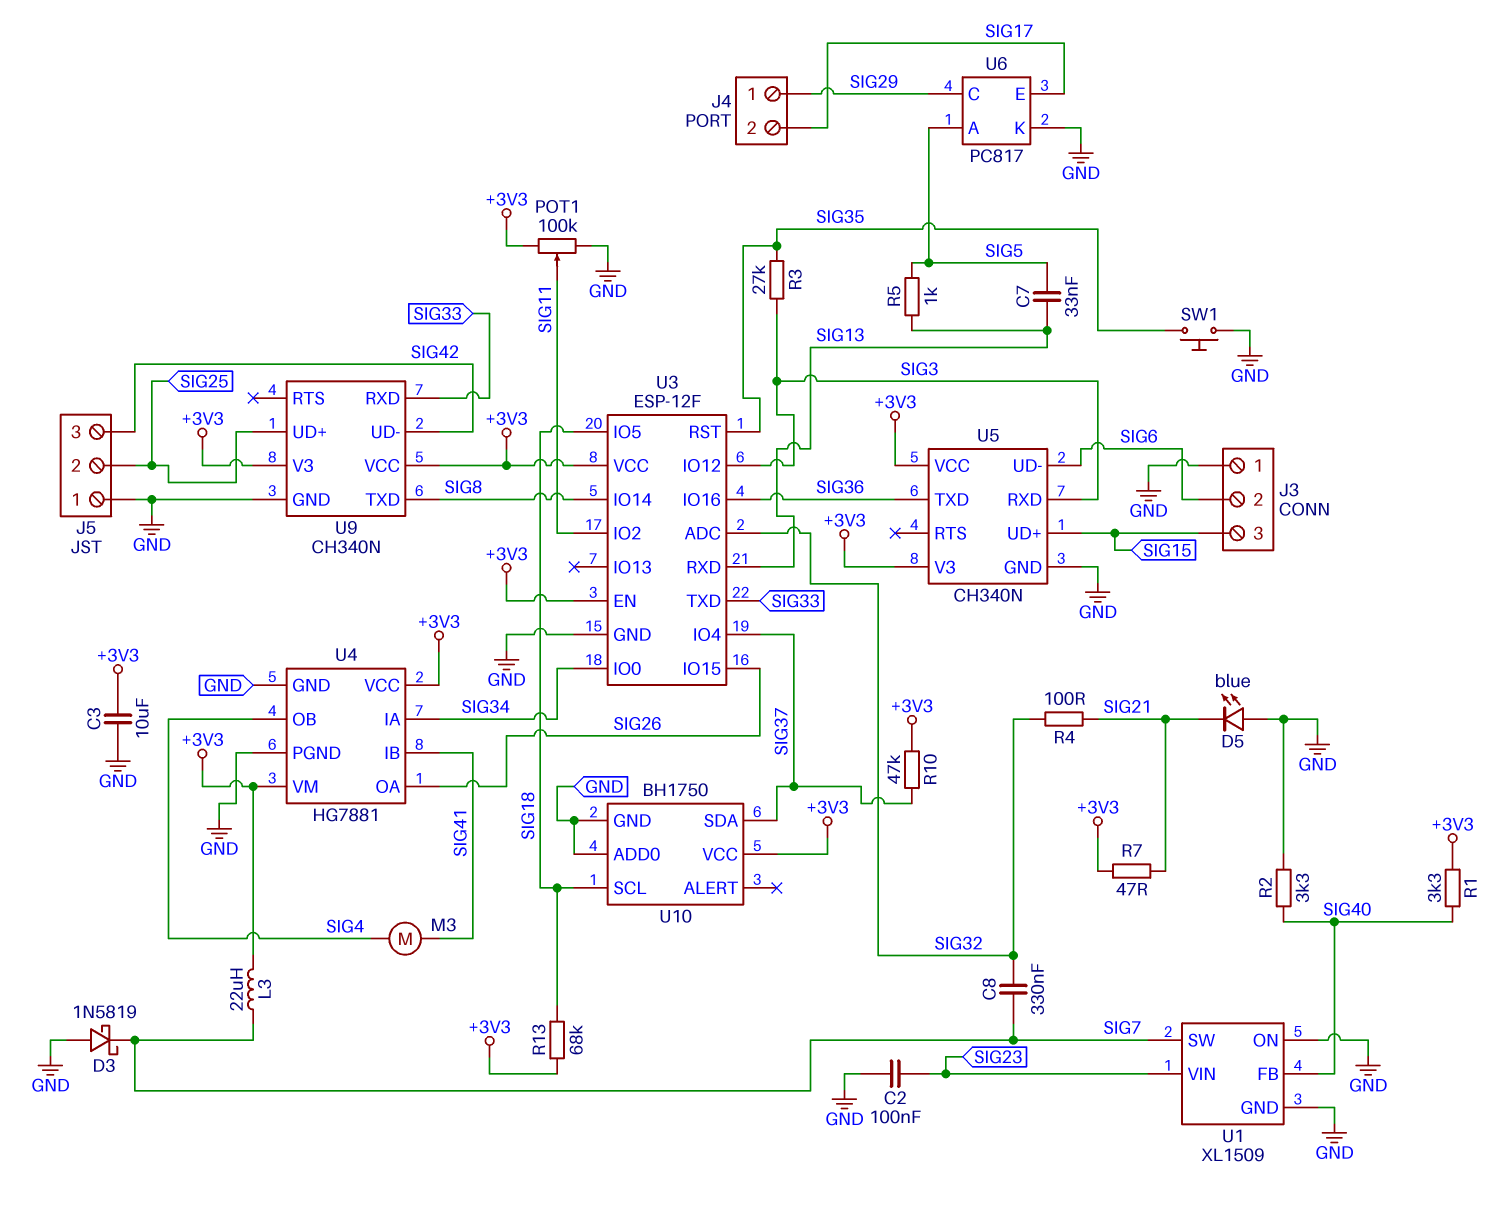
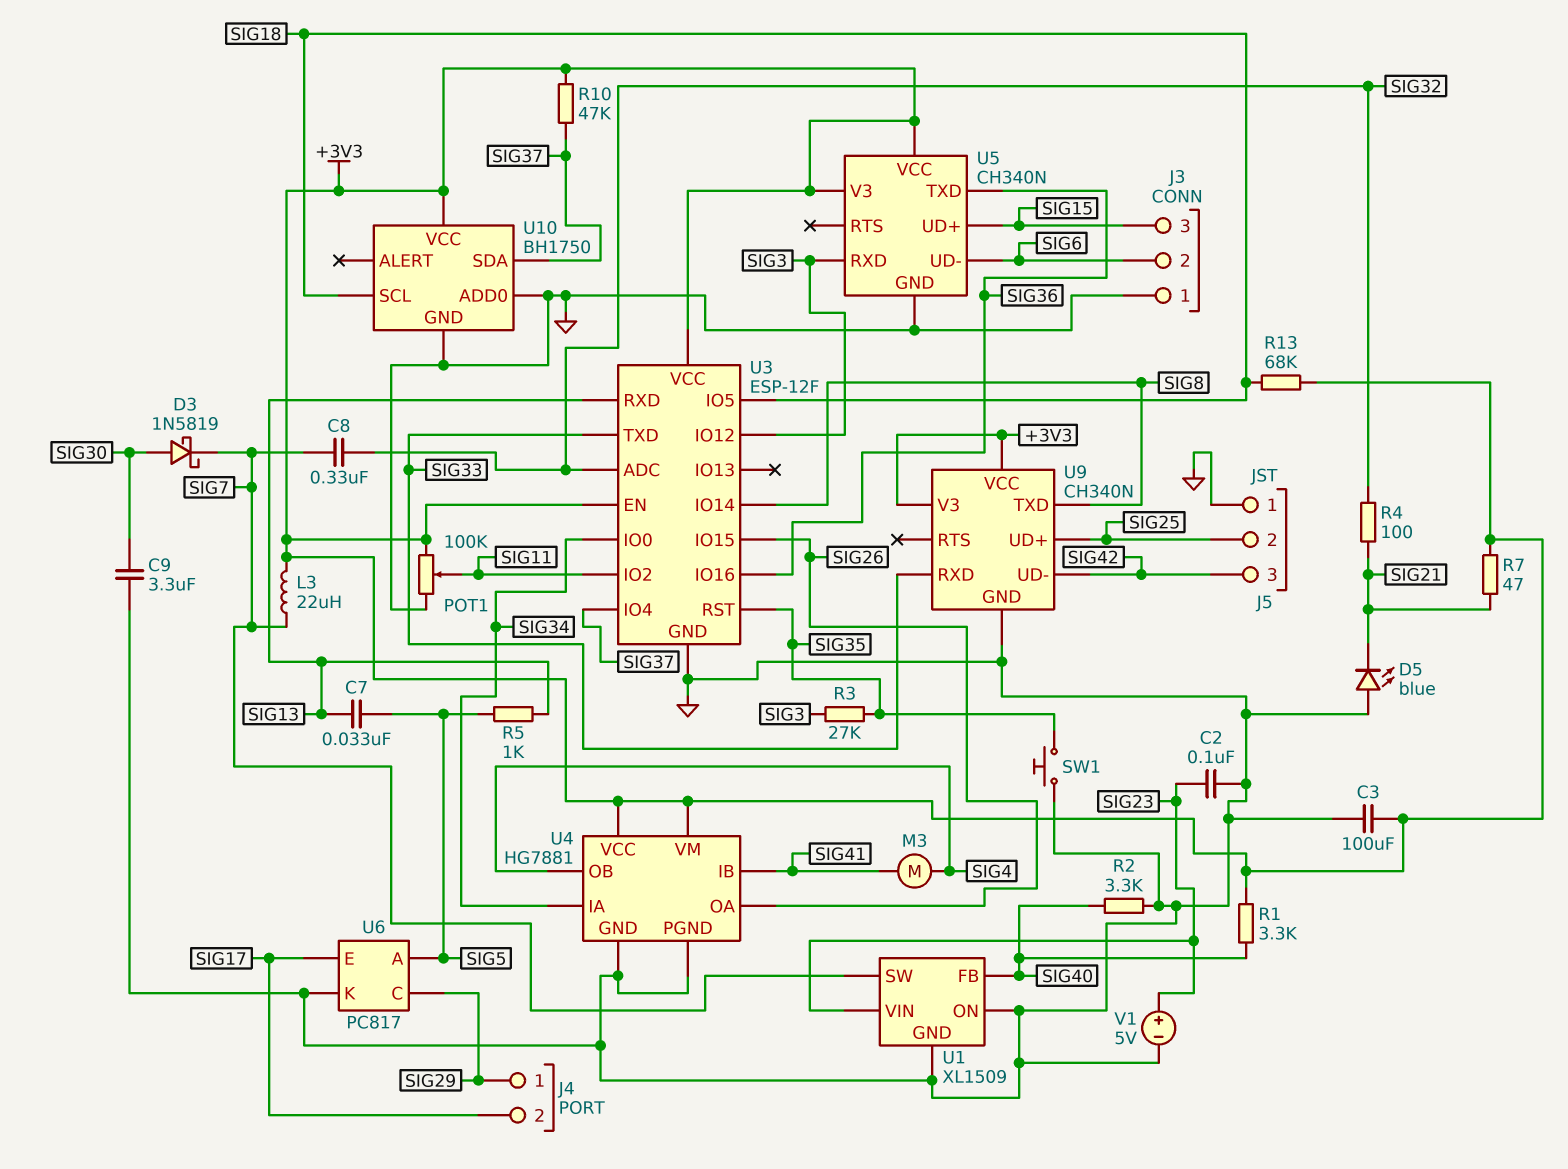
C3: 10uF (+3V3, GND) -> 100uF (+3V3, GND)
C9: none -> 3.3uF (GND, SIG30)
D3: schottky 1N5819 (A GND, K SIG7) -> schottky 1N5819 (A SIG30, K SIG7)
V1: none -> 5V (plus SIG23, minus GND)

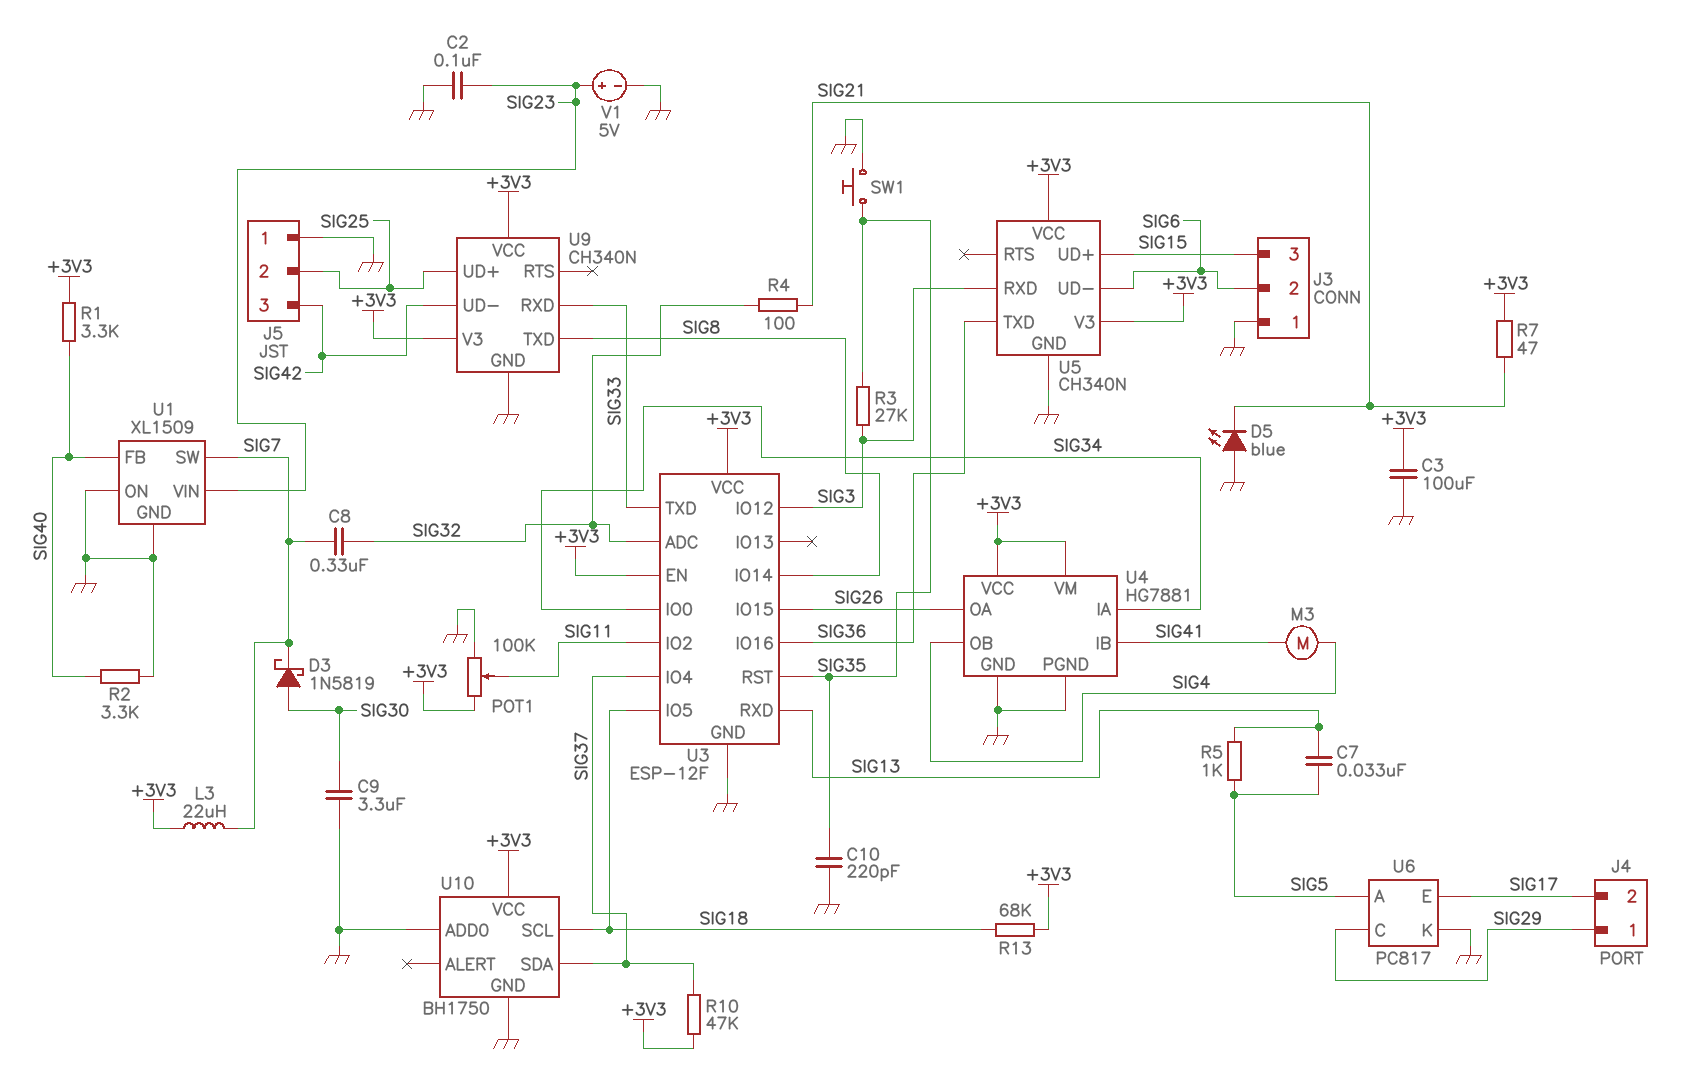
C10: none -> 220pF (GND, SIG35)

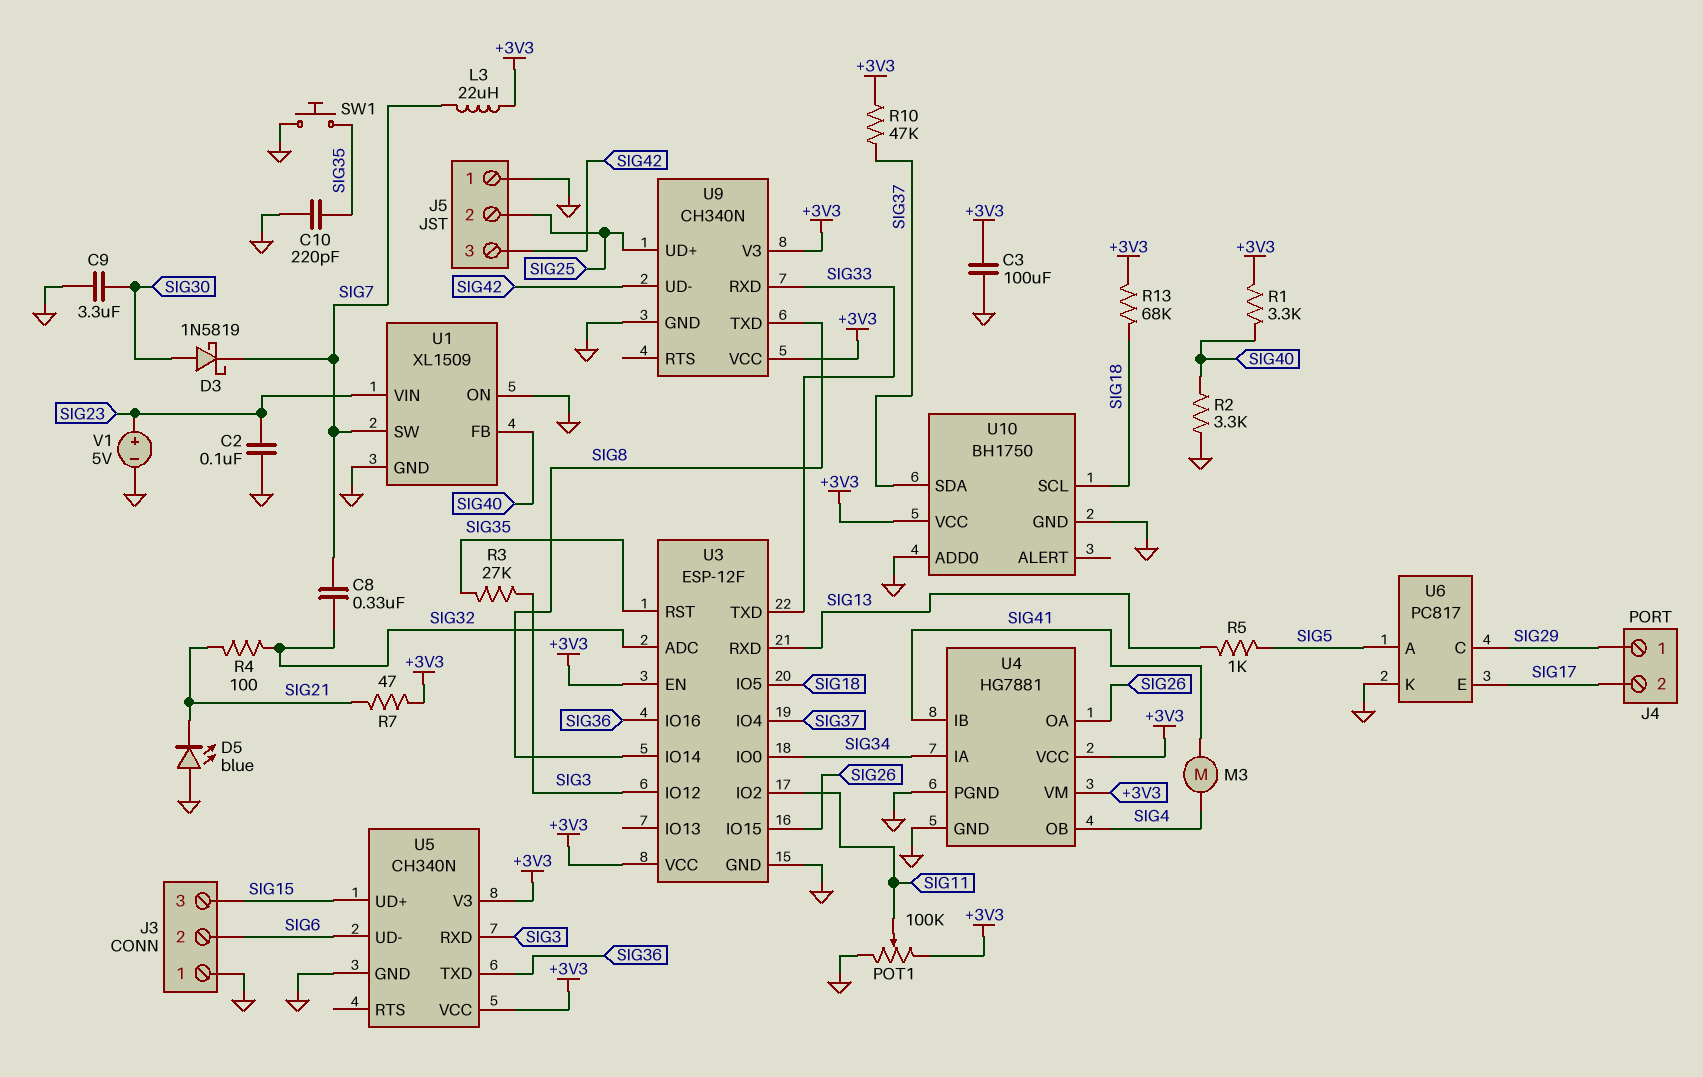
C7: 33nF (SIG5, SIG13) -> none

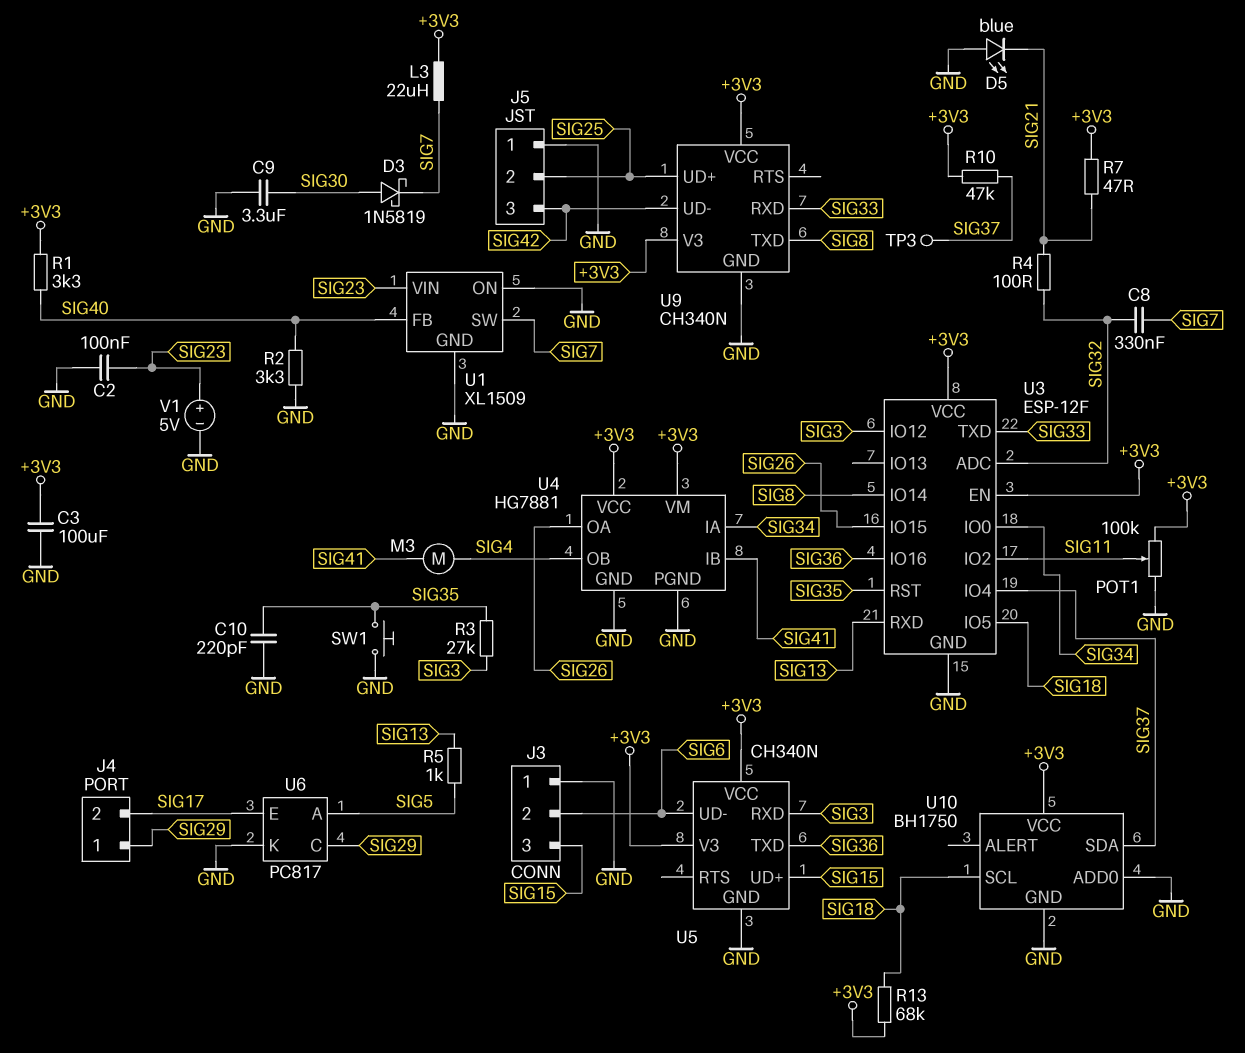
TP3: none -> test point (SIG37)

